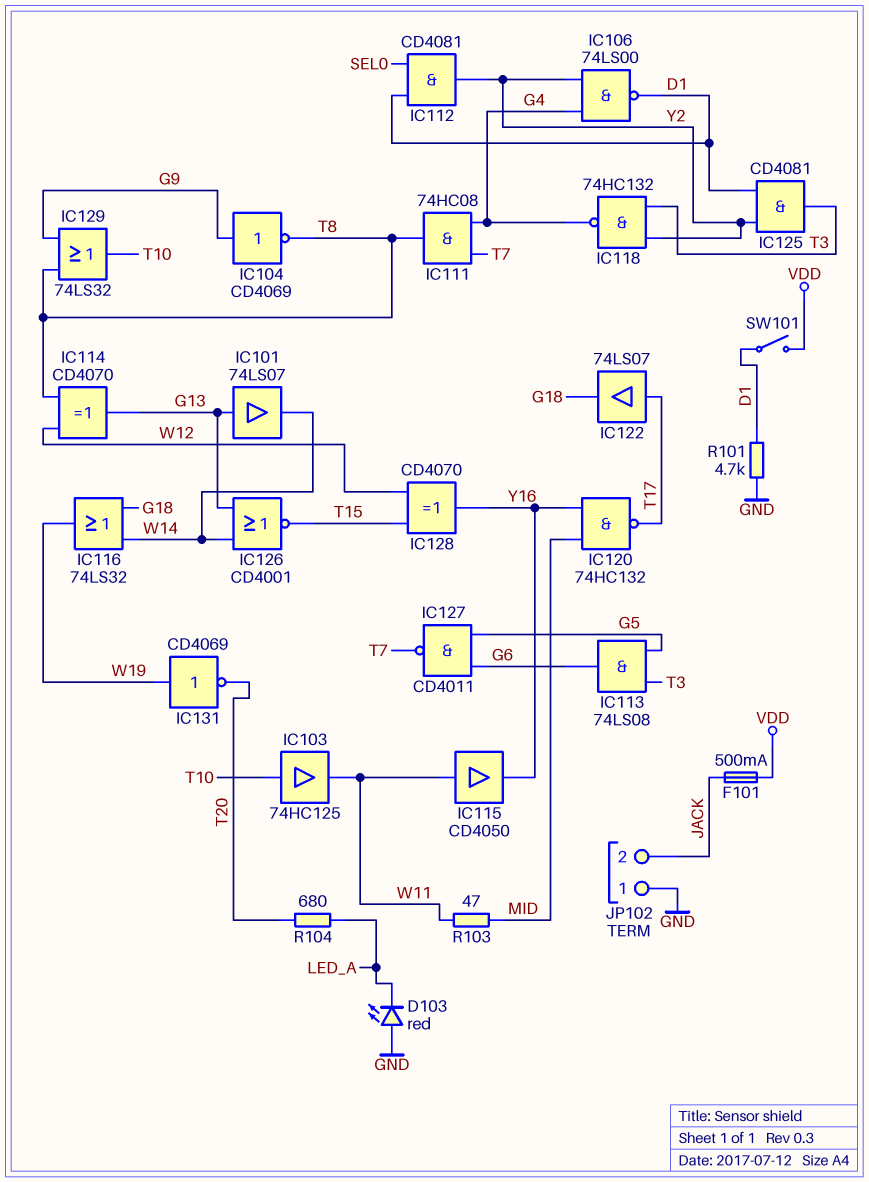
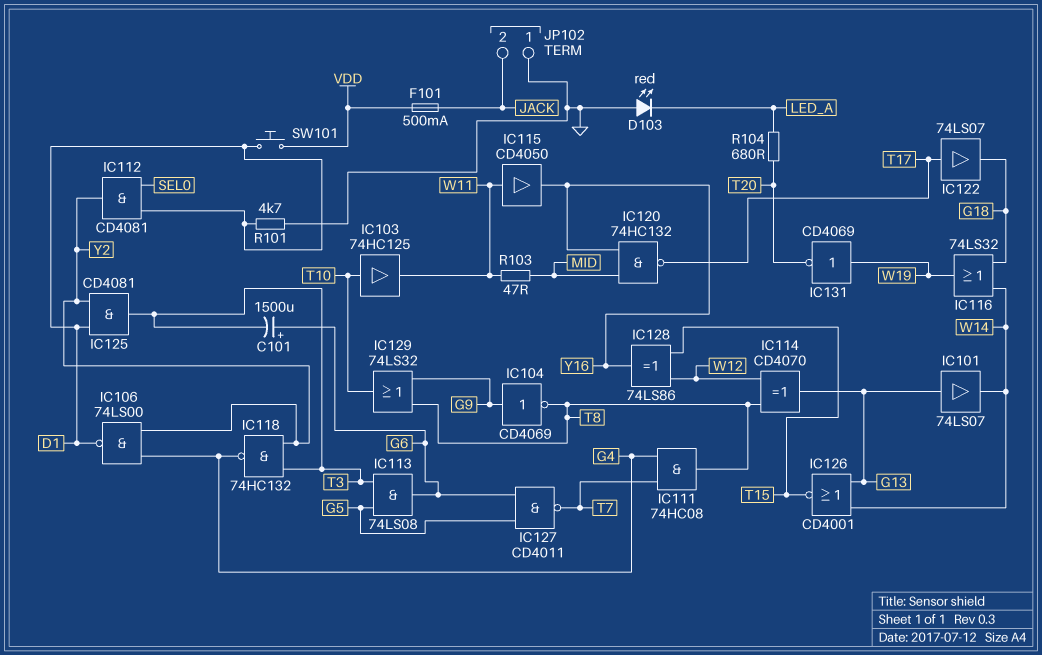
C101: none -> 1500uF (plus G6, minus T3)
IC128: XOR CD4070 (in T15, in W12, out Y16) -> XOR 74LS86 (in T15, in W12, out Y16)
SW101: switch (D1, VDD) -> button (D1, VDD)

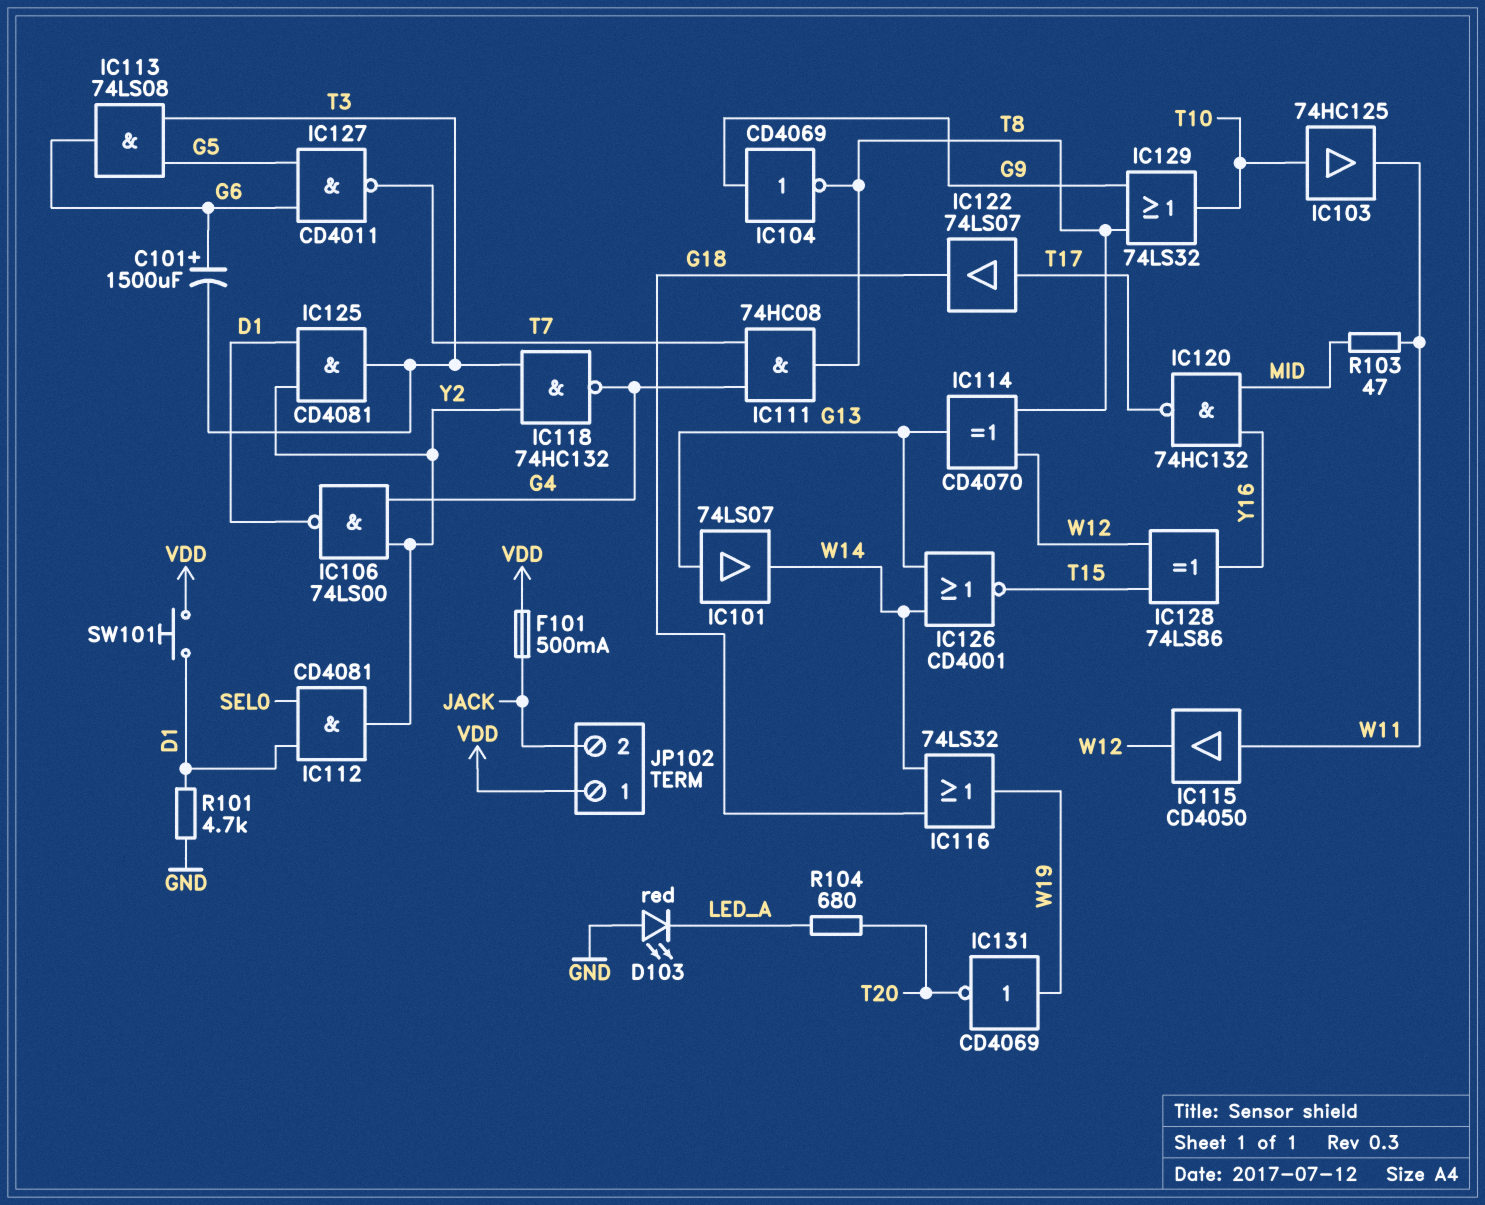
IC115: buffer CD4050 (in W11, out Y16) -> buffer CD4050 (in W11, out W12)
JP102 pin 1: GND -> VDD

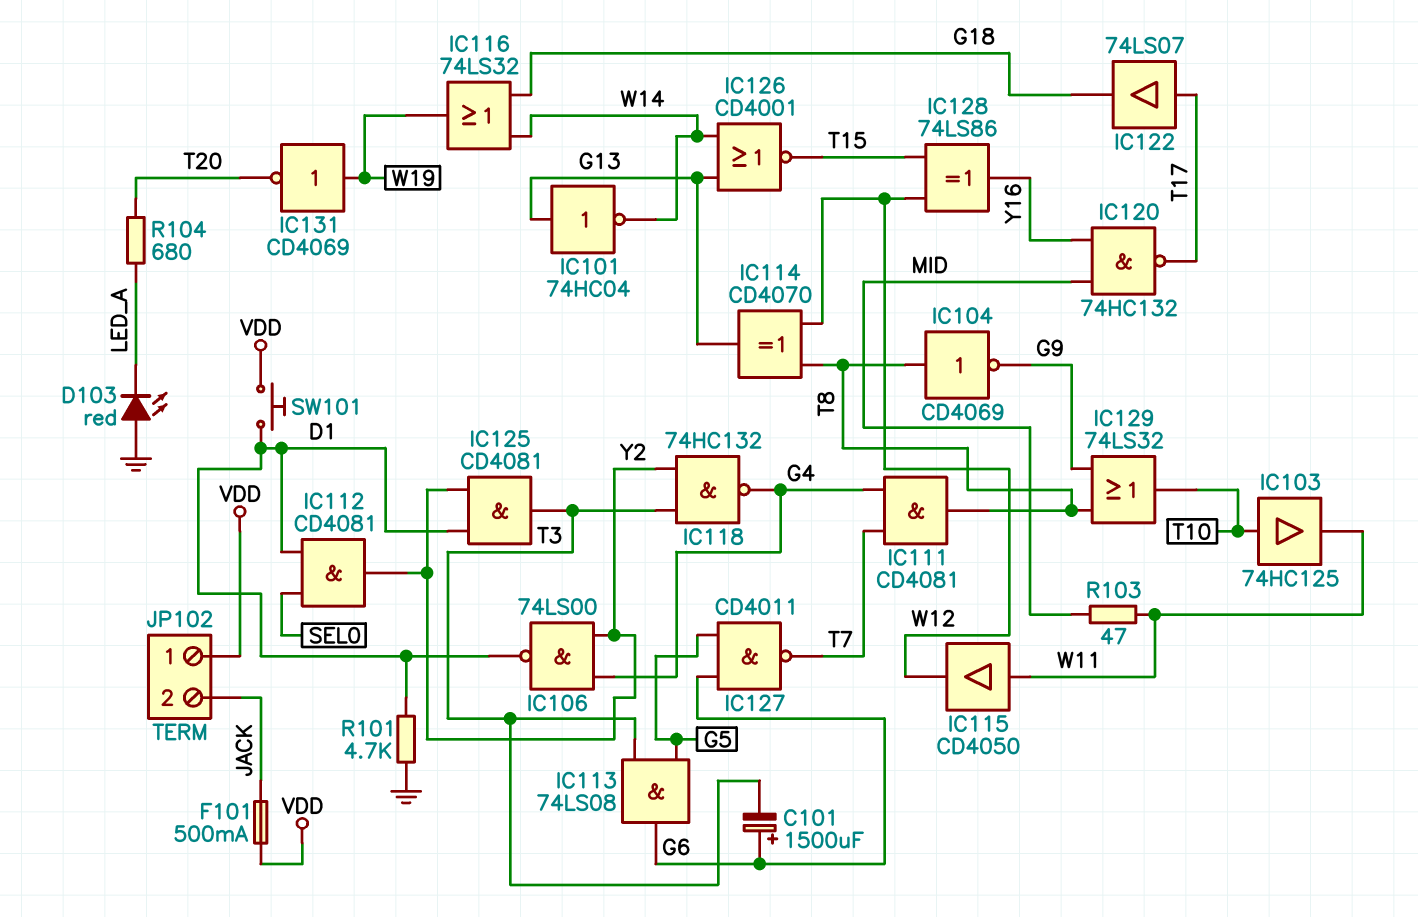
IC101: buffer 74LS07 (in G13, out W14) -> NOT 74HC04 (in G13, out W14)
IC104: NOT CD4069 (in G9, out T8) -> NOT CD4069 (in T8, out G9)
IC111: AND 74HC08 (in G4, in T7, out T8) -> AND CD4081 (in G4, in T7, out T8)

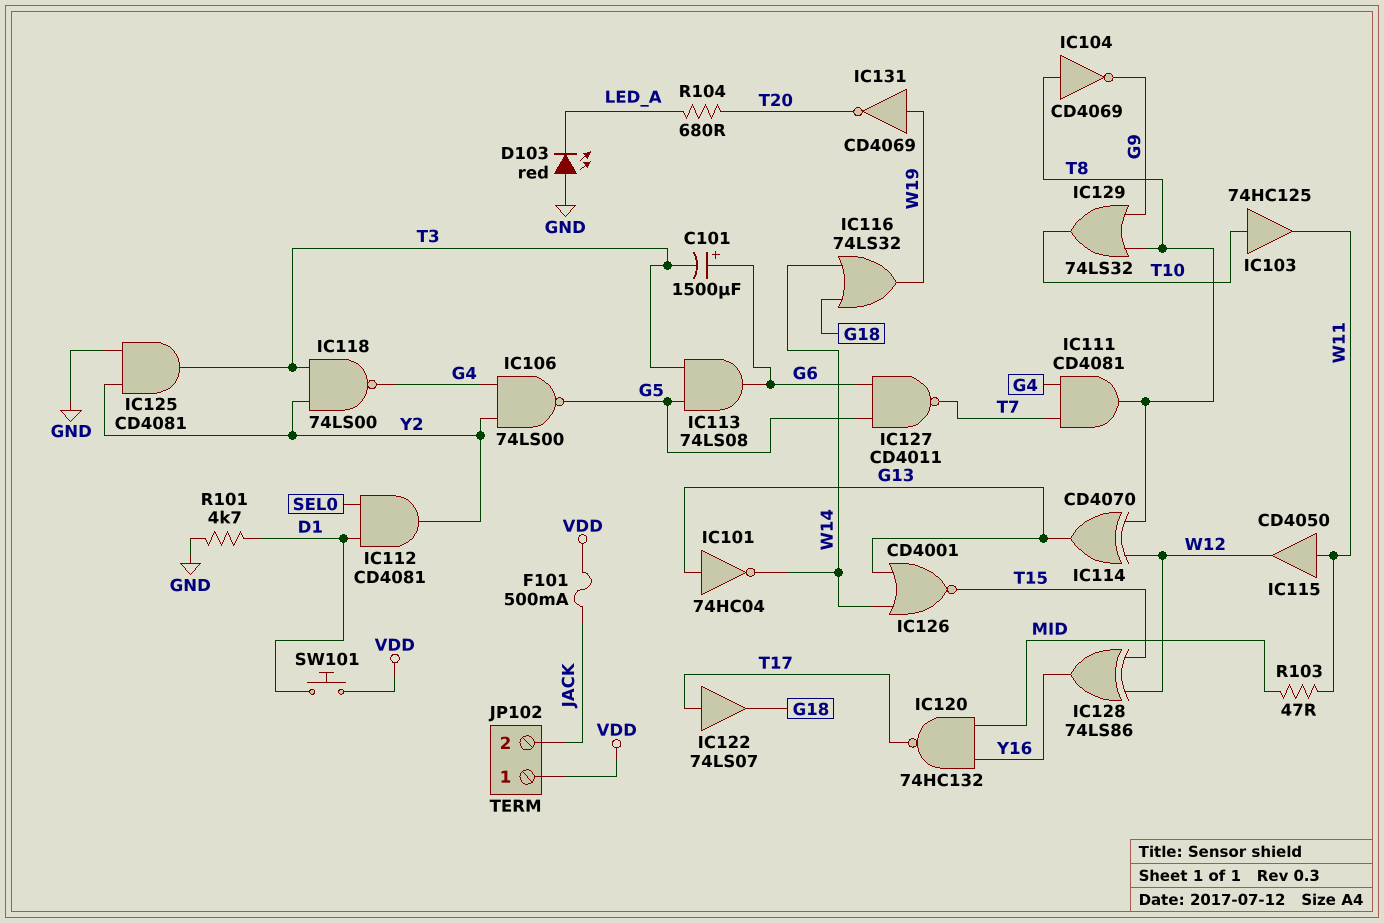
IC106: NAND 74LS00 (in G4, in Y2, out D1) -> NAND 74LS00 (in G4, in Y2, out G5)
IC118: NAND 74HC132 (in T3, in Y2, out G4) -> NAND 74LS00 (in T3, in Y2, out G4)
IC125: AND CD4081 (in D1, in Y2, out T3) -> AND CD4081 (in GND, in Y2, out T3)

